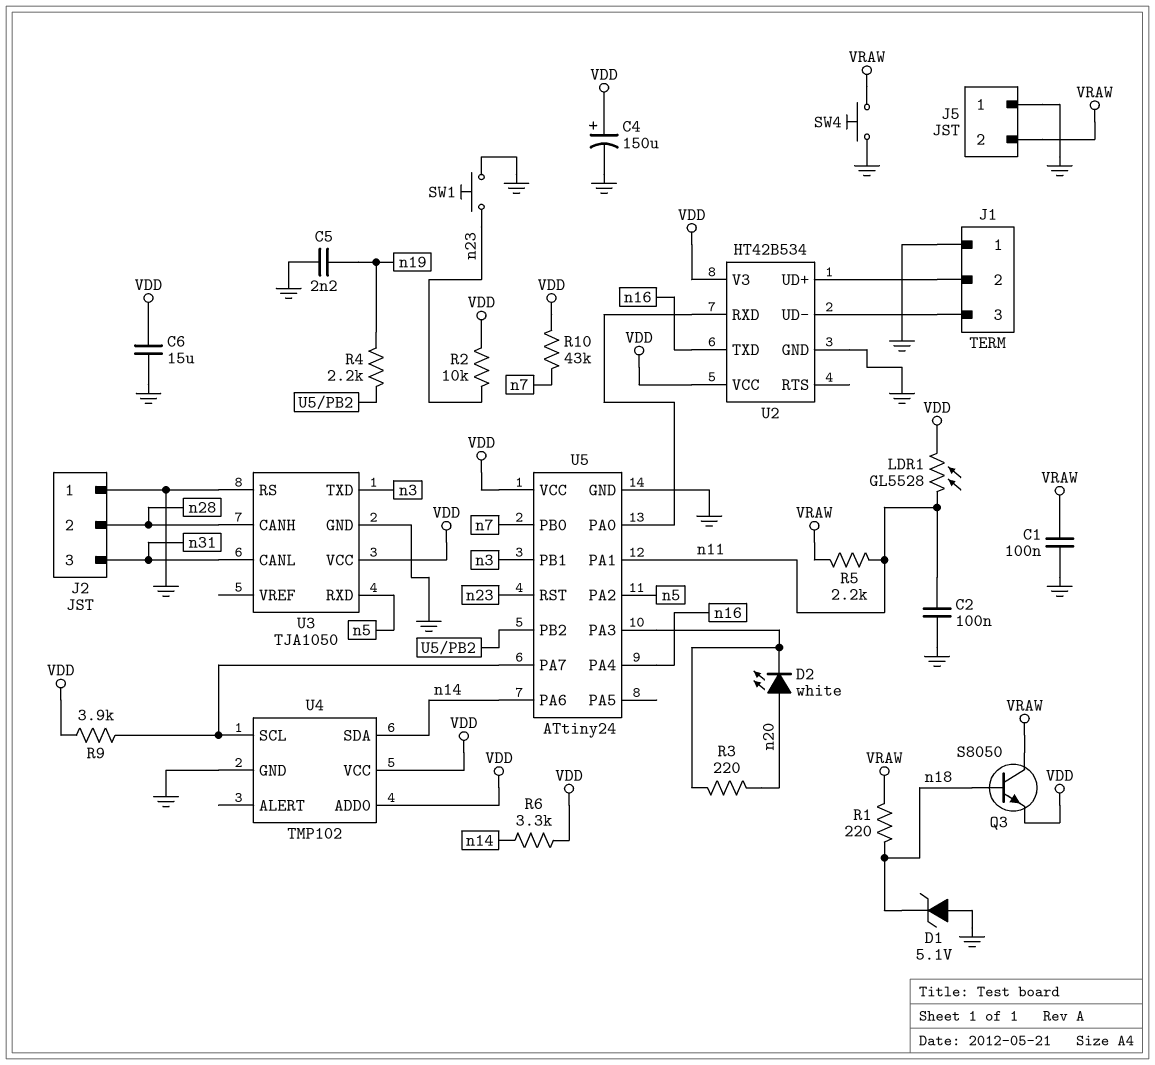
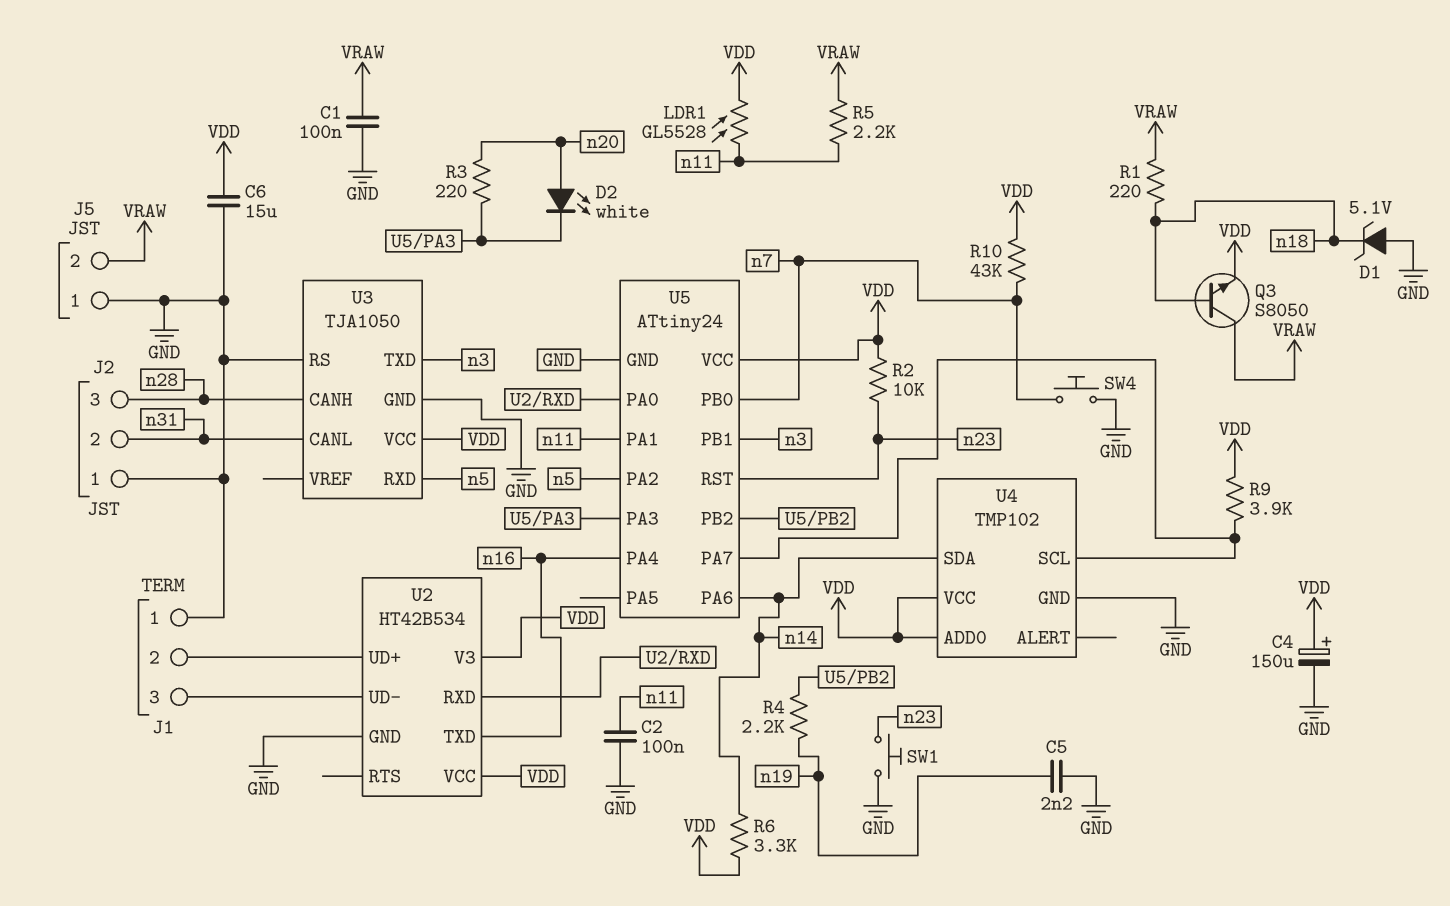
J2 pin 2: n28 -> n31
J2 pin 3: n31 -> n28
SW4: button (GND, VRAW) -> button (GND, n7)

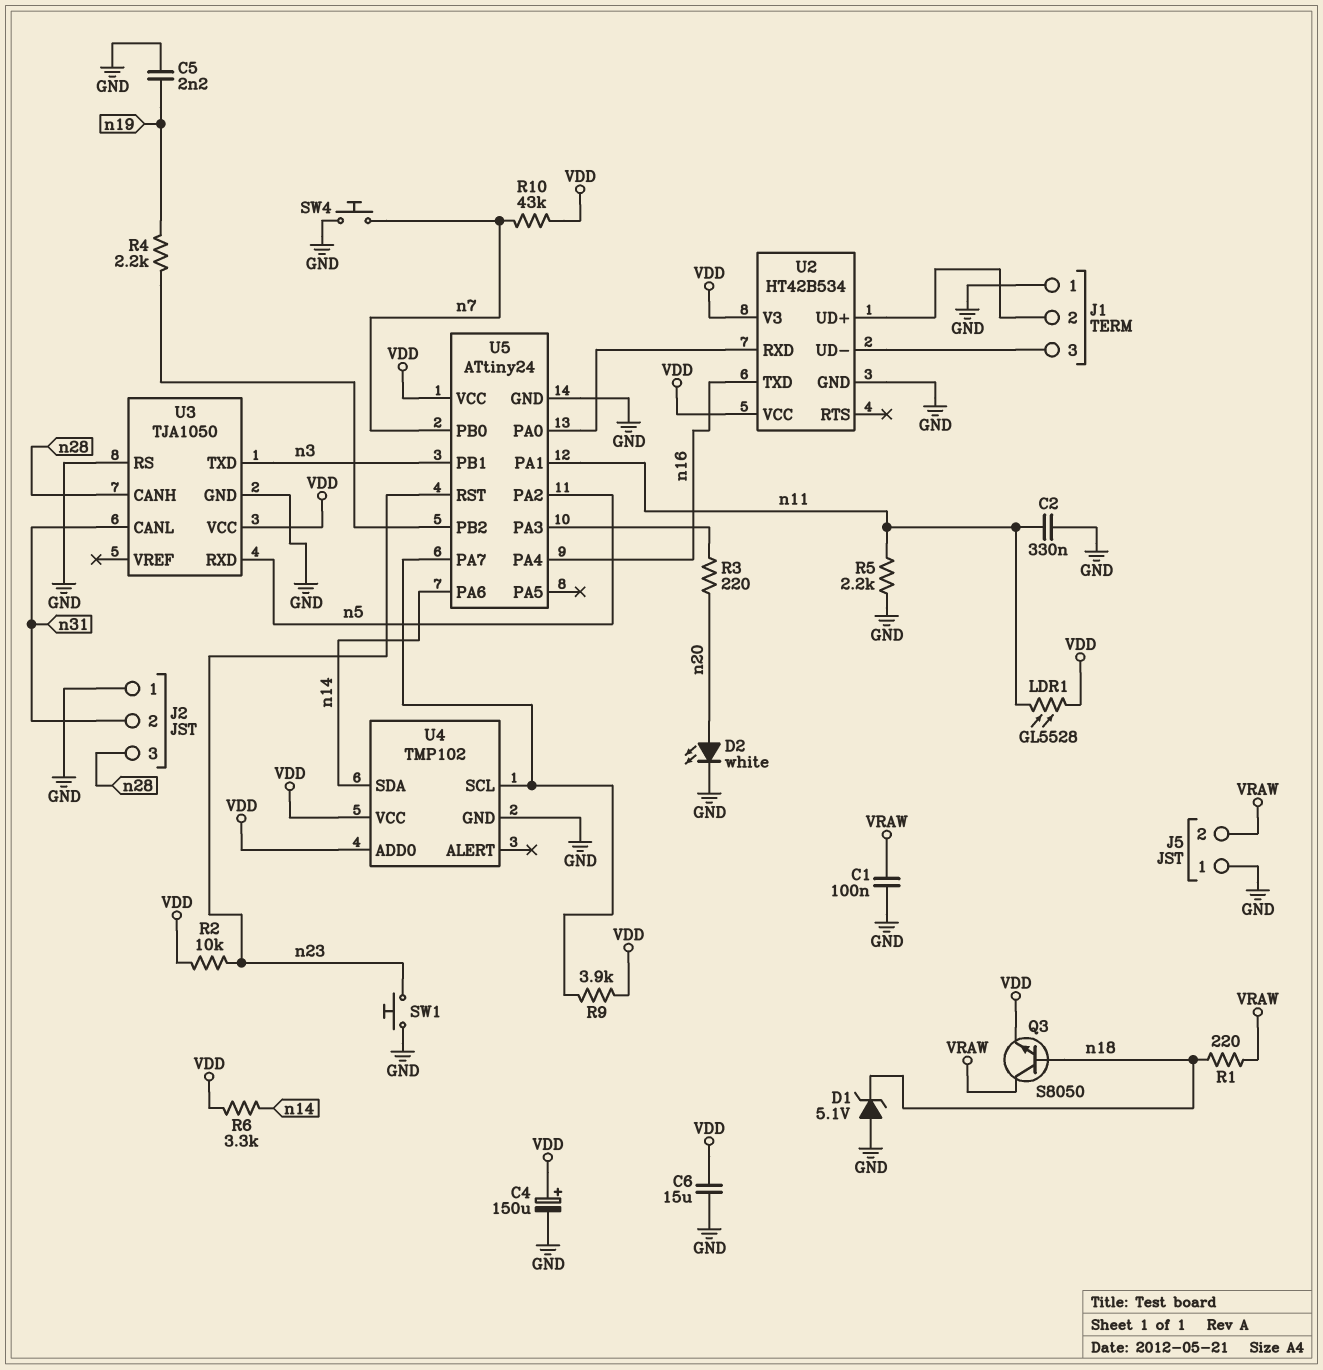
C2: 100nF (GND, n11) -> 330nF (GND, n11)
D2: LED white (A n20, K U5/PA3) -> LED white (A n20, K GND)
R5: 2.2k (VRAW, n11) -> 2.2k (GND, n11)

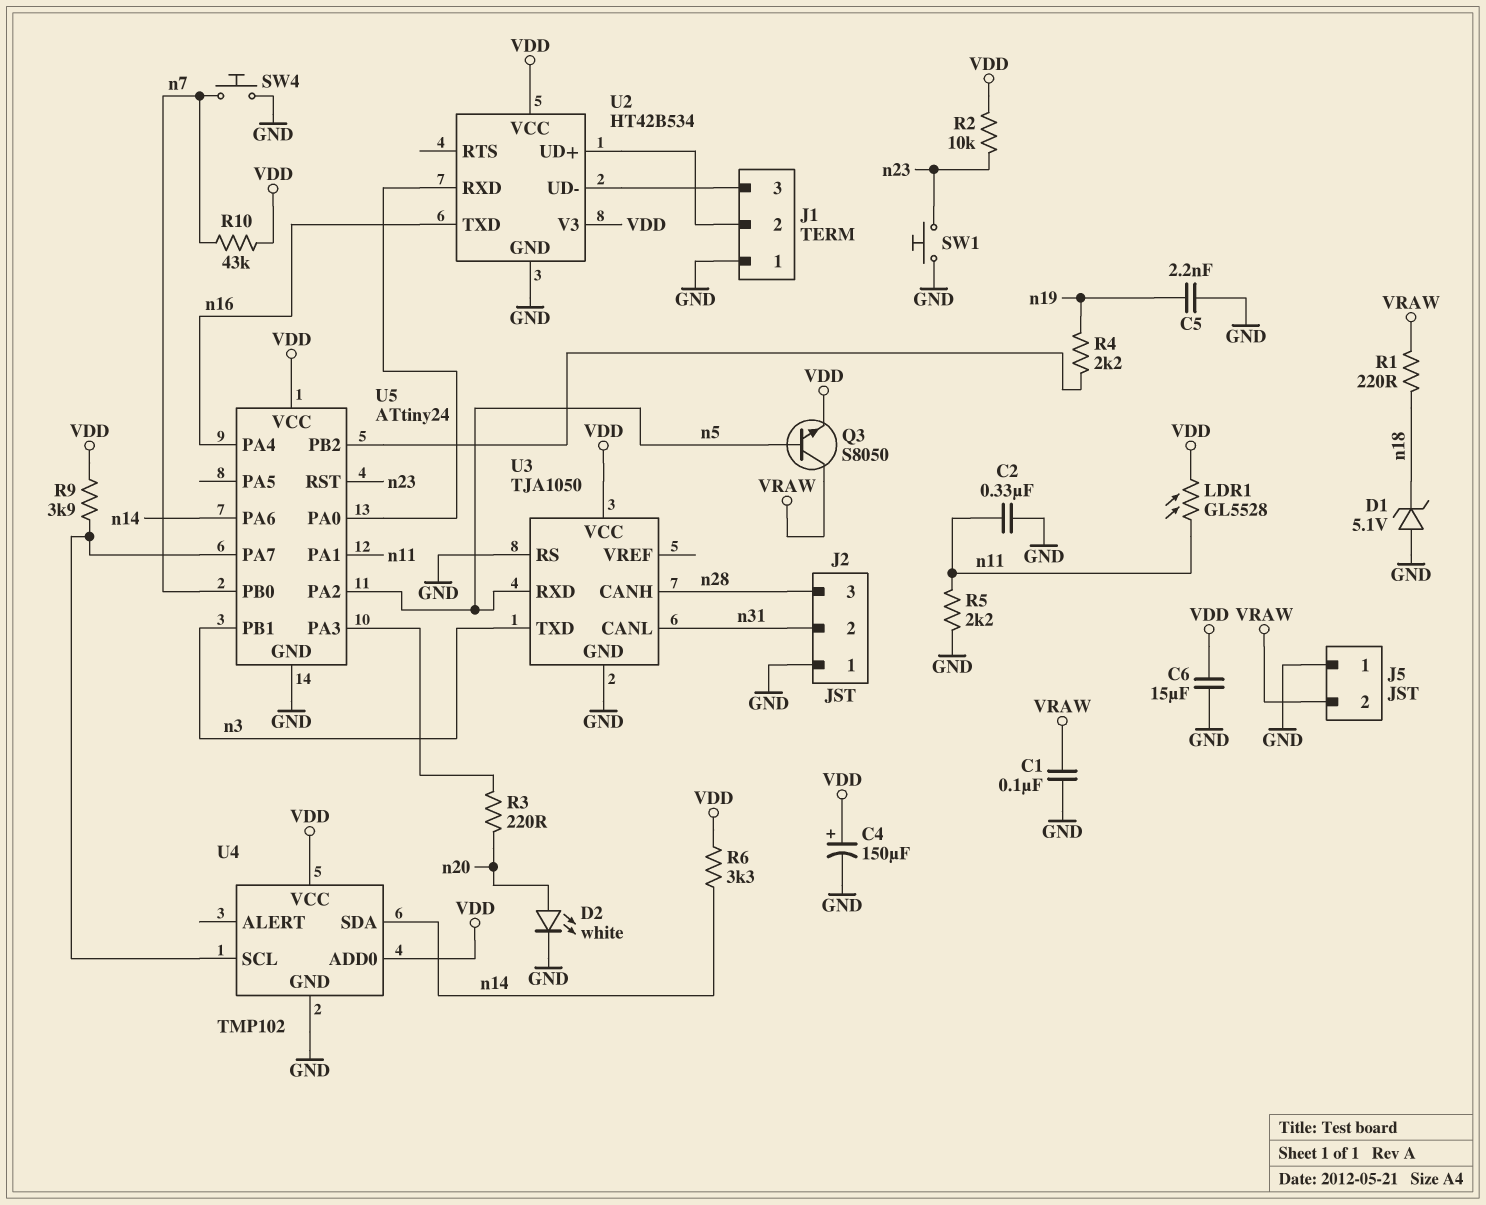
Q3: NPN S8050 (B n18, C VRAW, E VDD) -> NPN S8050 (B n5, C VRAW, E VDD)

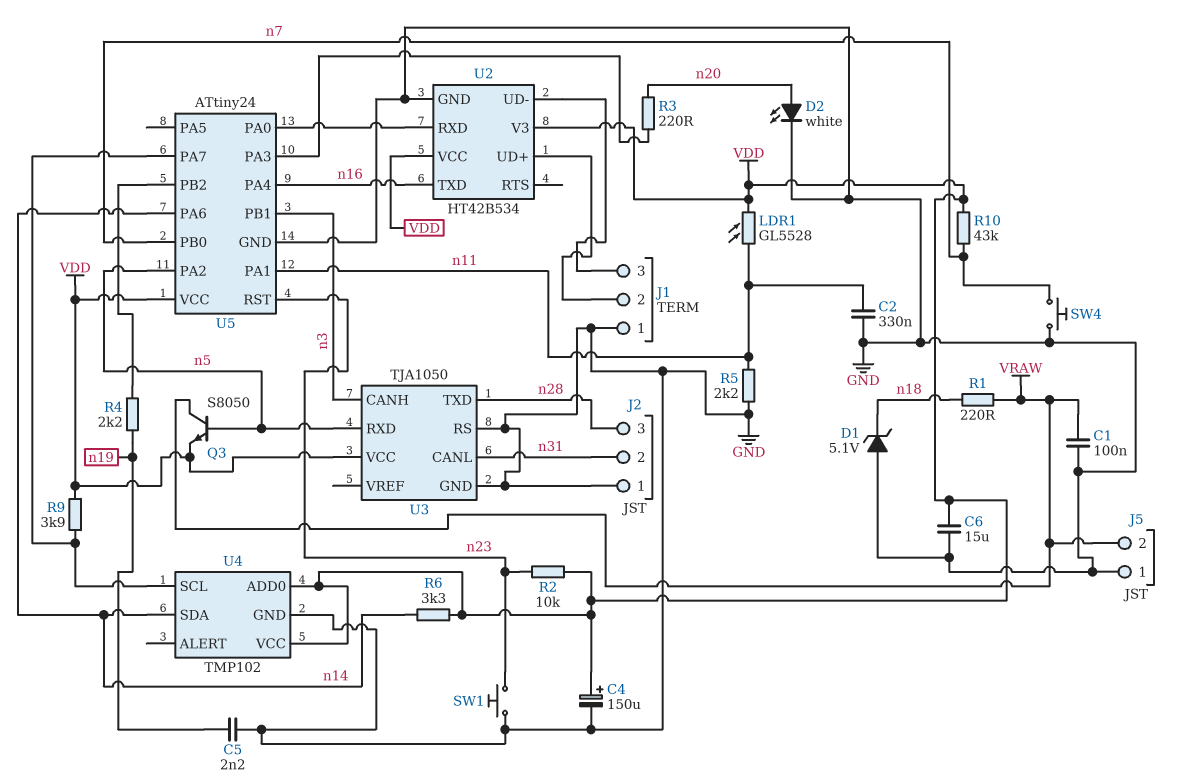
U3 pin CANH: n28 -> n3
U3 pin TXD: n3 -> n28

